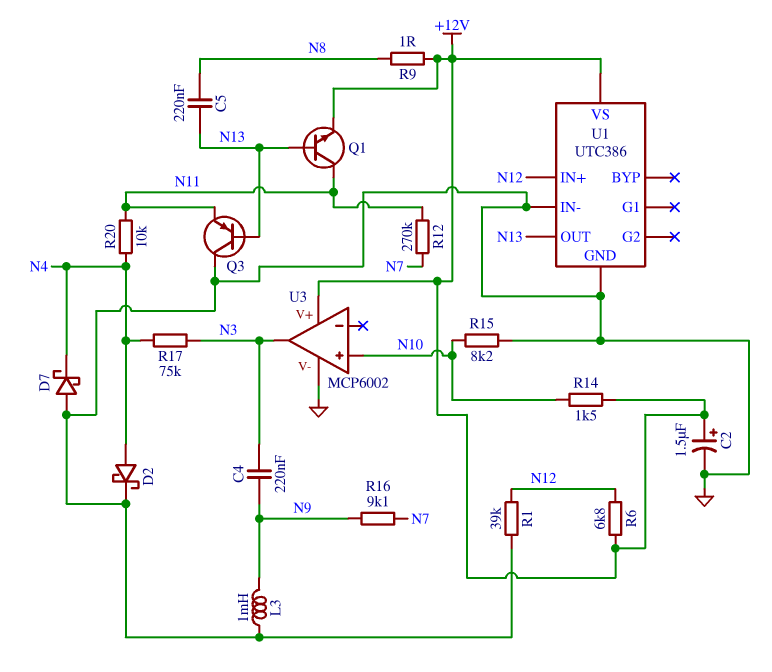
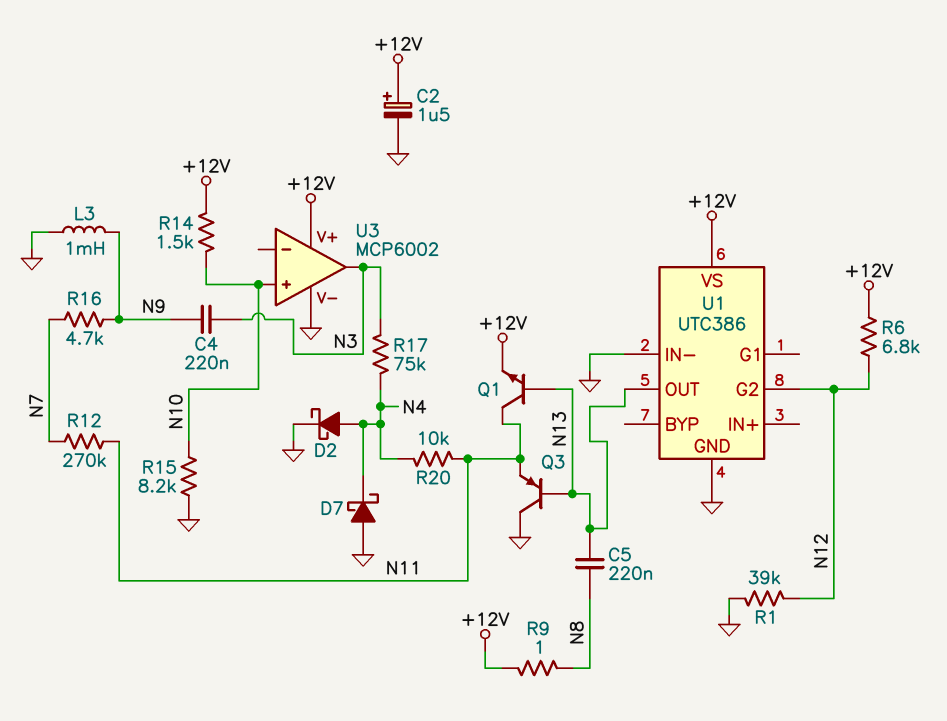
R16: 9.1k (N7, N9) -> 4.7k (N7, N9)
U1 pin G2: none -> N12
U1 pin IN+: N12 -> none

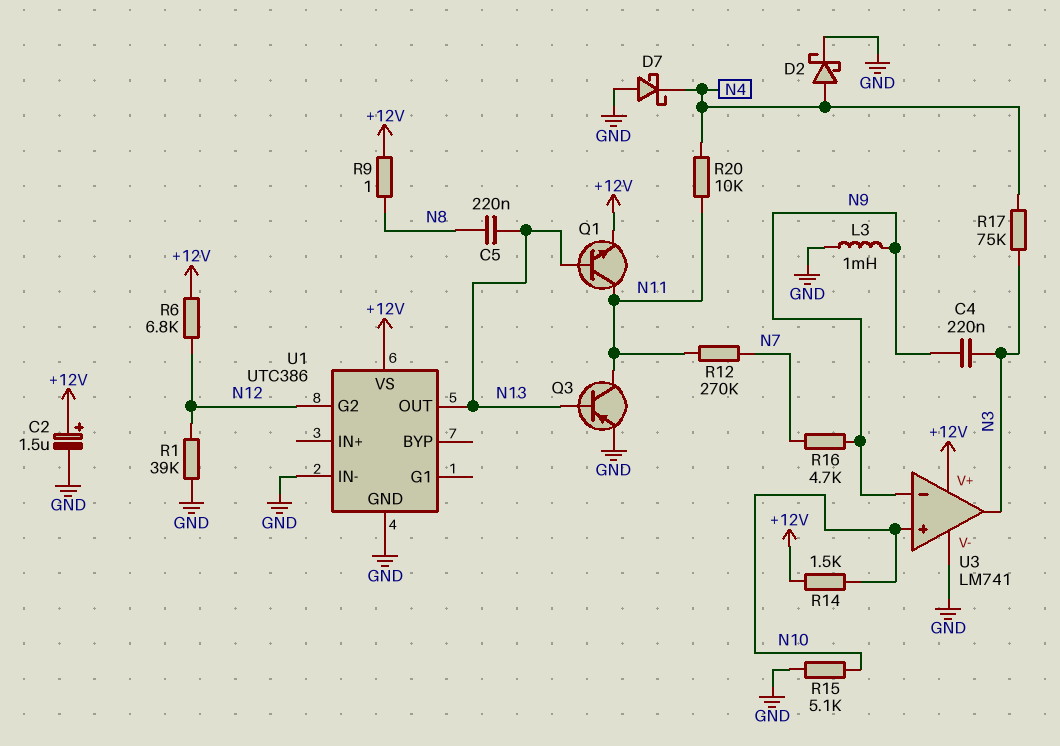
Q3: PNP (B N13, C GND, E N11) -> PNP (B N13, C N11, E GND)
R15: 8.2k (GND, N10) -> 5.1k (GND, N10)
U3: MCP6002 -> LM741
U3 pin in-: none -> N9

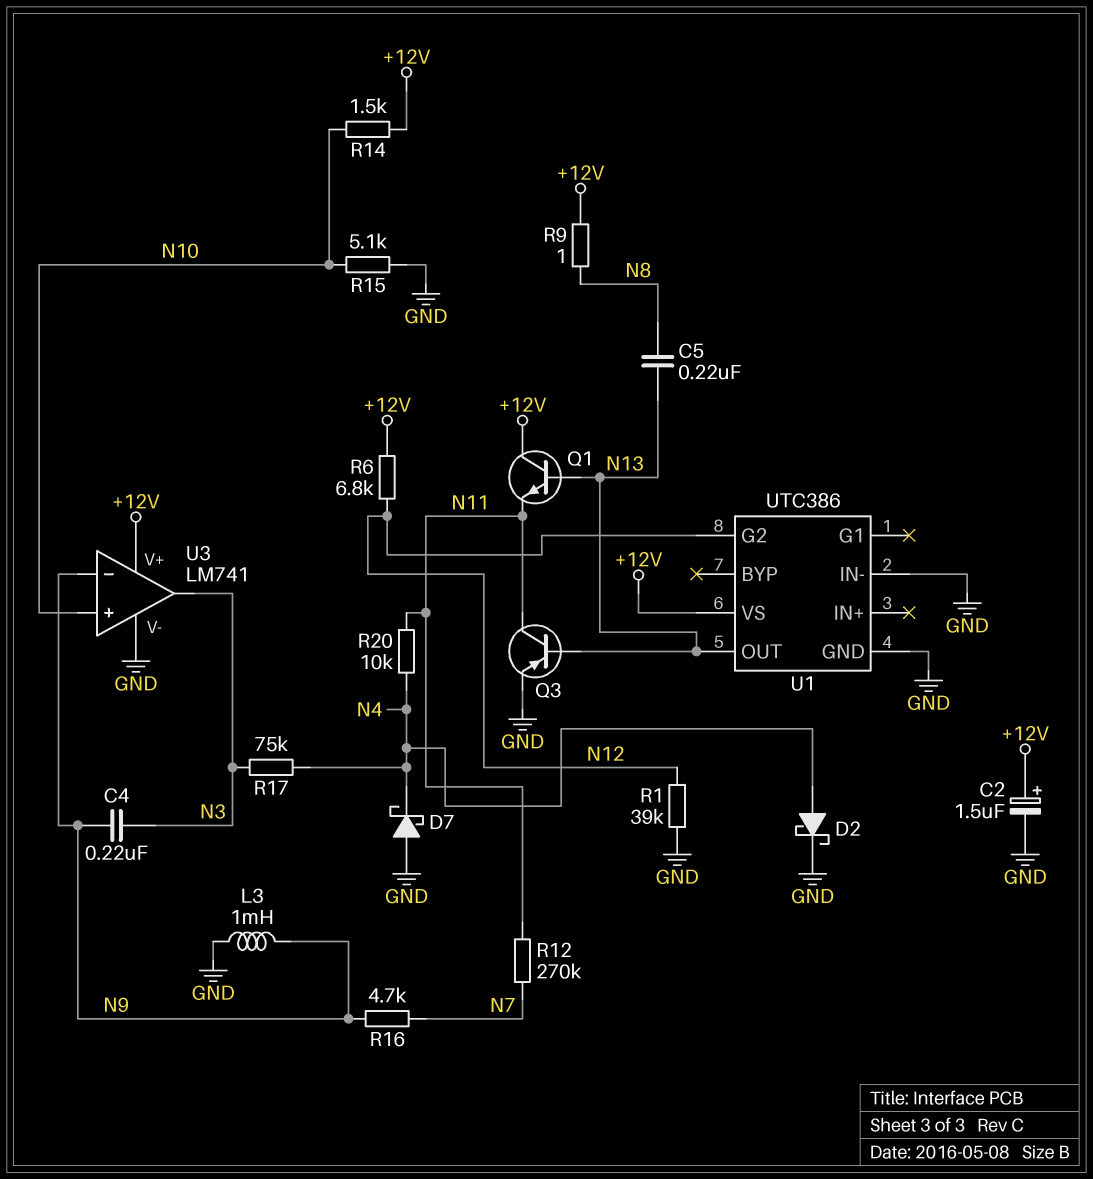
Q1: NPN (B N13, C N11, E +12V) -> NPN (B N13, C +12V, E N11)

